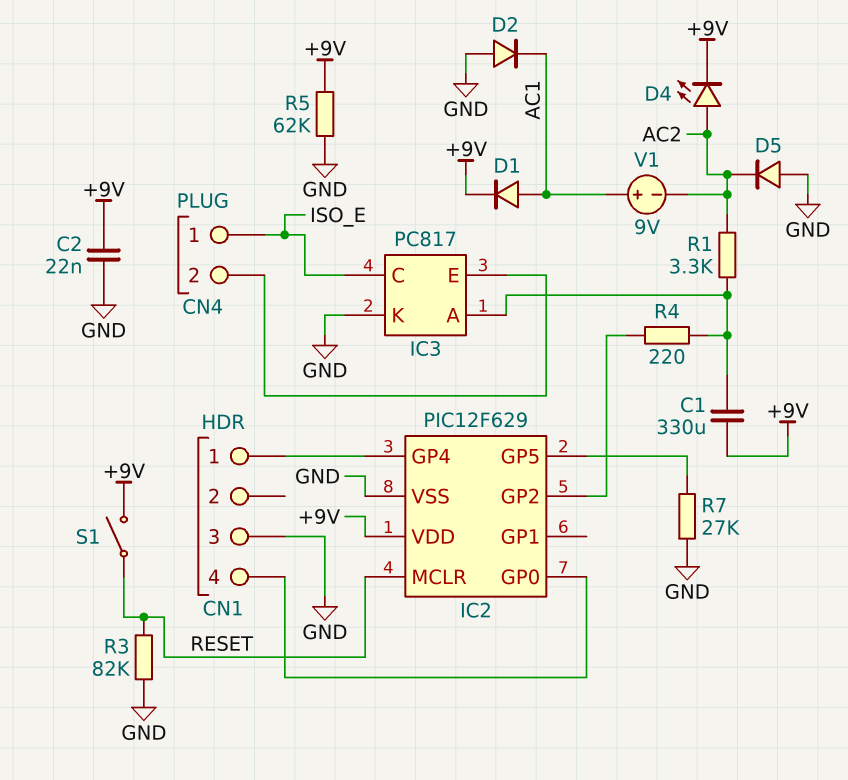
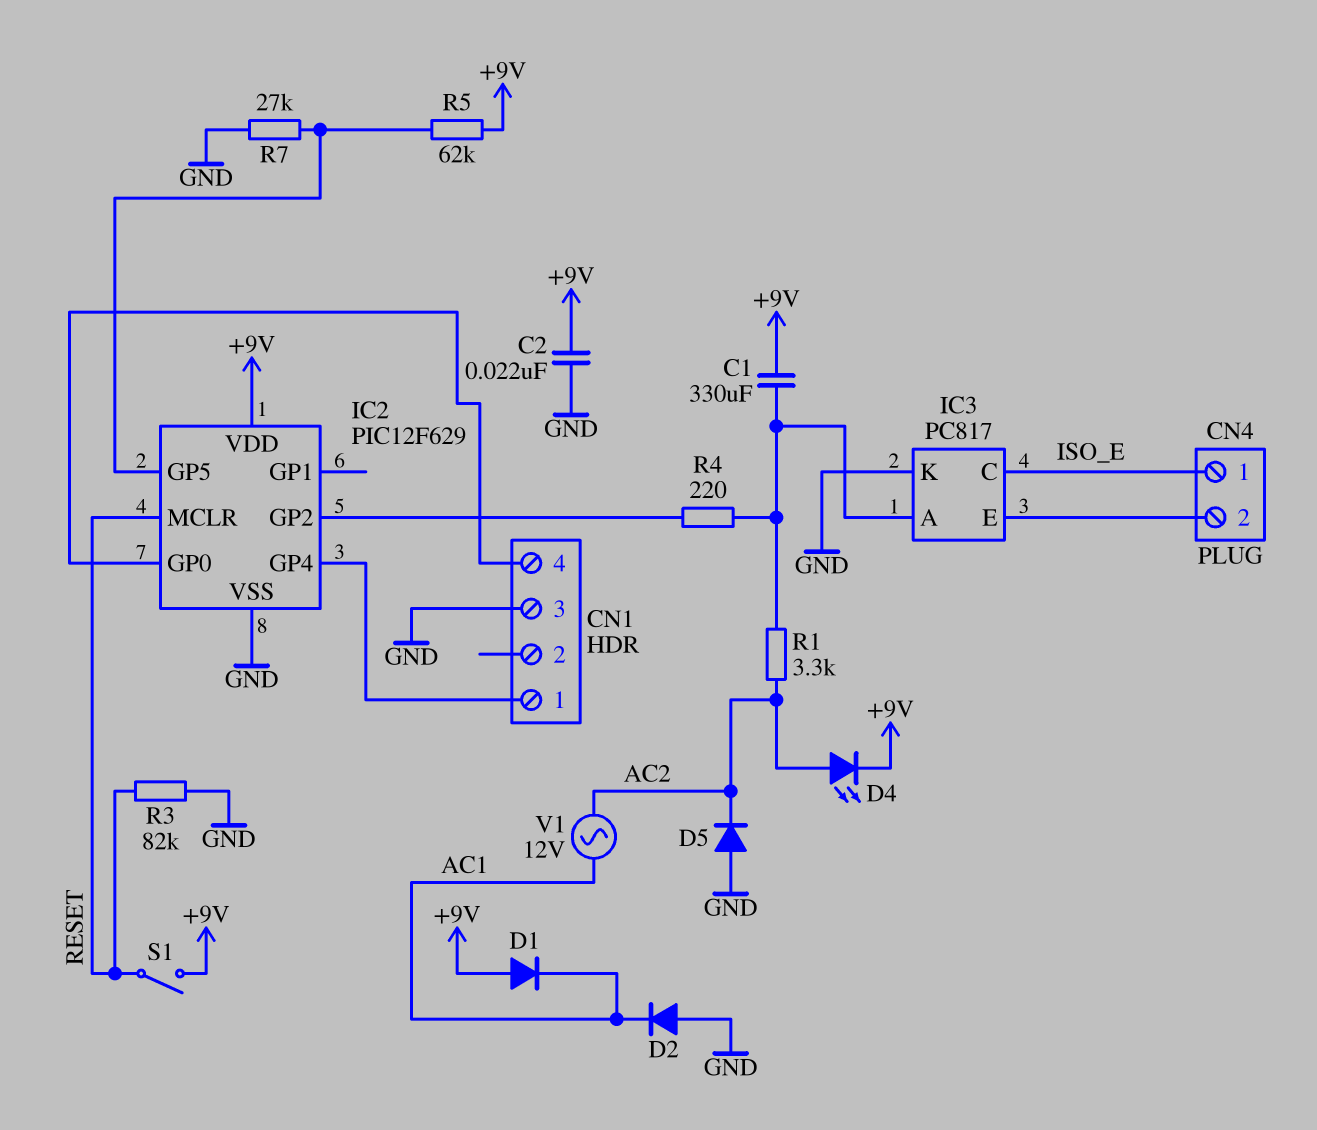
D1: diode (A AC1, K +9V) -> diode (A +9V, K AC1)
R5: 62k (+9V, GND) -> 62k (+9V, IC2/GP5)
V1: 9V (plus AC1, minus AC2) -> AC 12V (AC1, AC2)

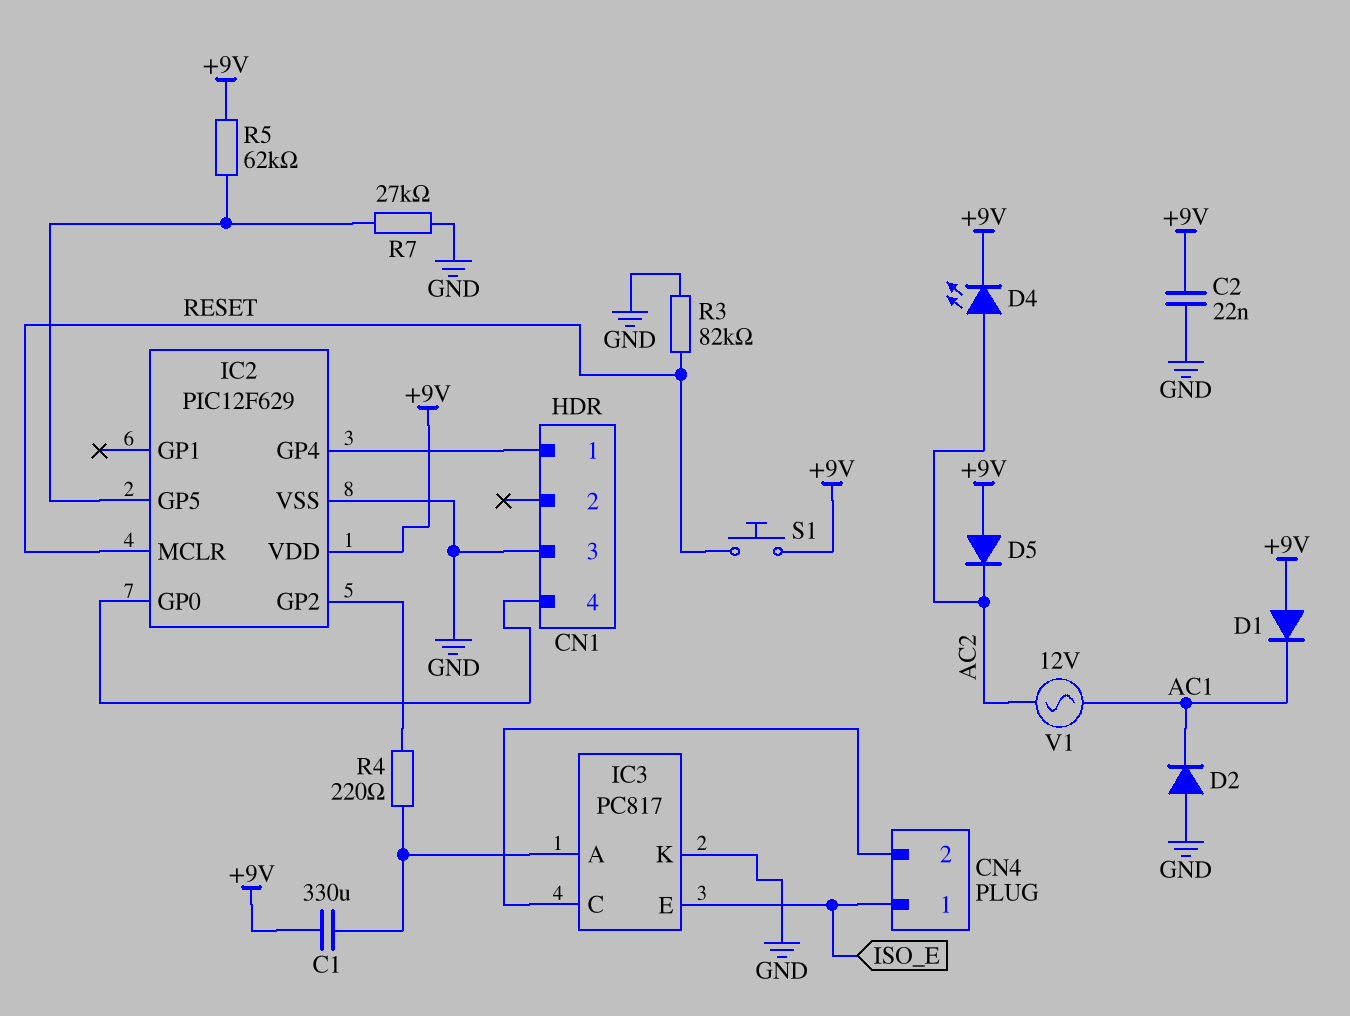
D5: diode (A GND, K AC2) -> diode (A +9V, K AC2)
IC3 pin C: ISO_E -> CN4/2
IC3 pin E: CN4/2 -> ISO_E
R1: 3.3k (AC2, IC3/A) -> none
S1: switch (+9V, RESET) -> button (+9V, RESET)

